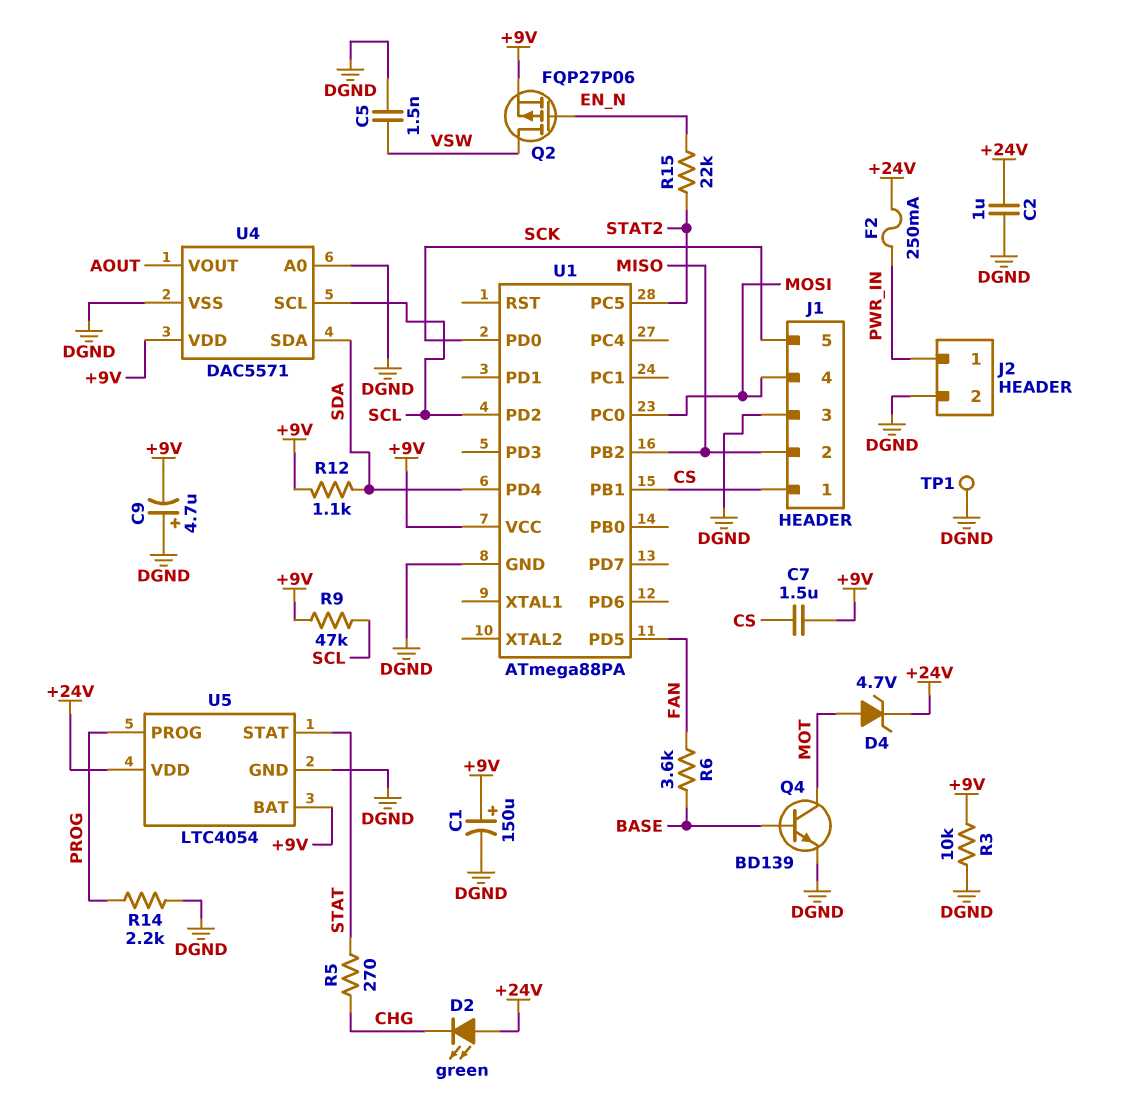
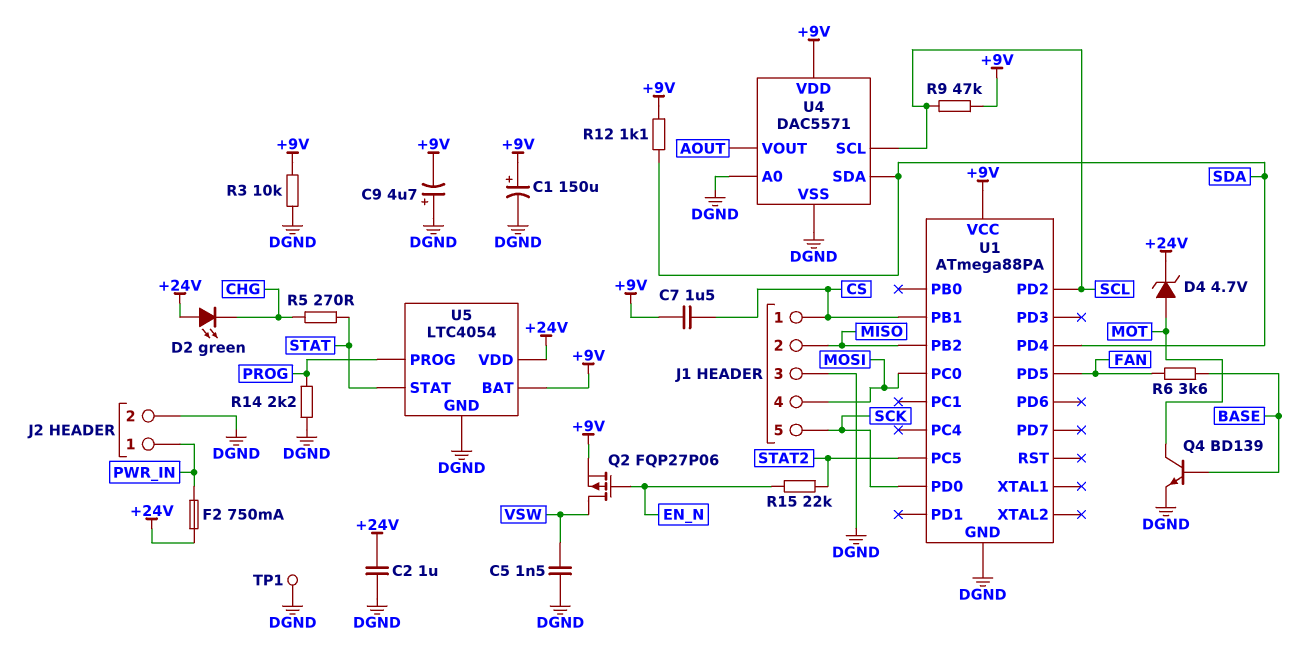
F2: 250mA (+24V, PWR_IN) -> 750mA (+24V, PWR_IN)

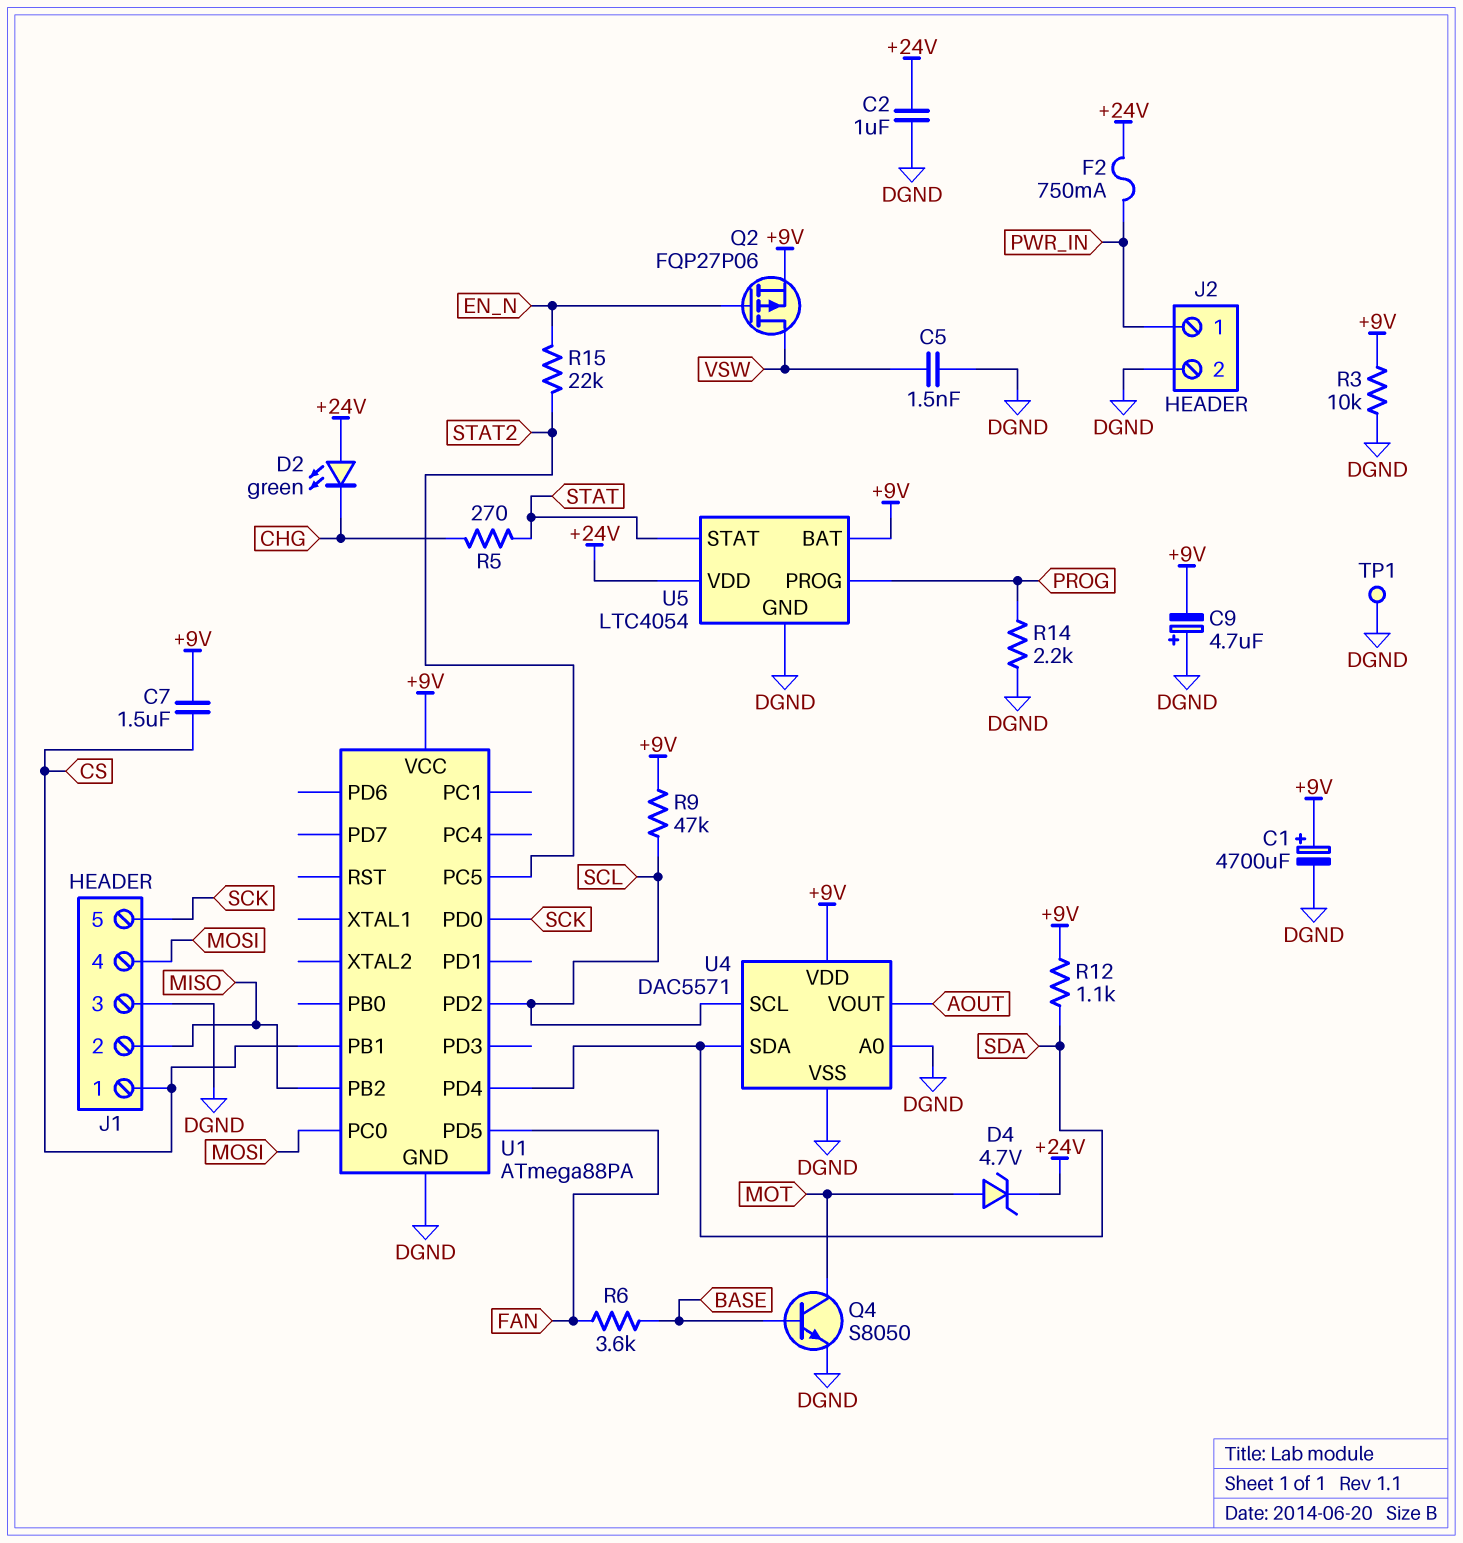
C1: 150uF (plus +9V, minus DGND) -> 4700uF (plus +9V, minus DGND)
Q4: NPN BD139 (B BASE, C MOT, E DGND) -> NPN S8050 (B BASE, C MOT, E DGND)

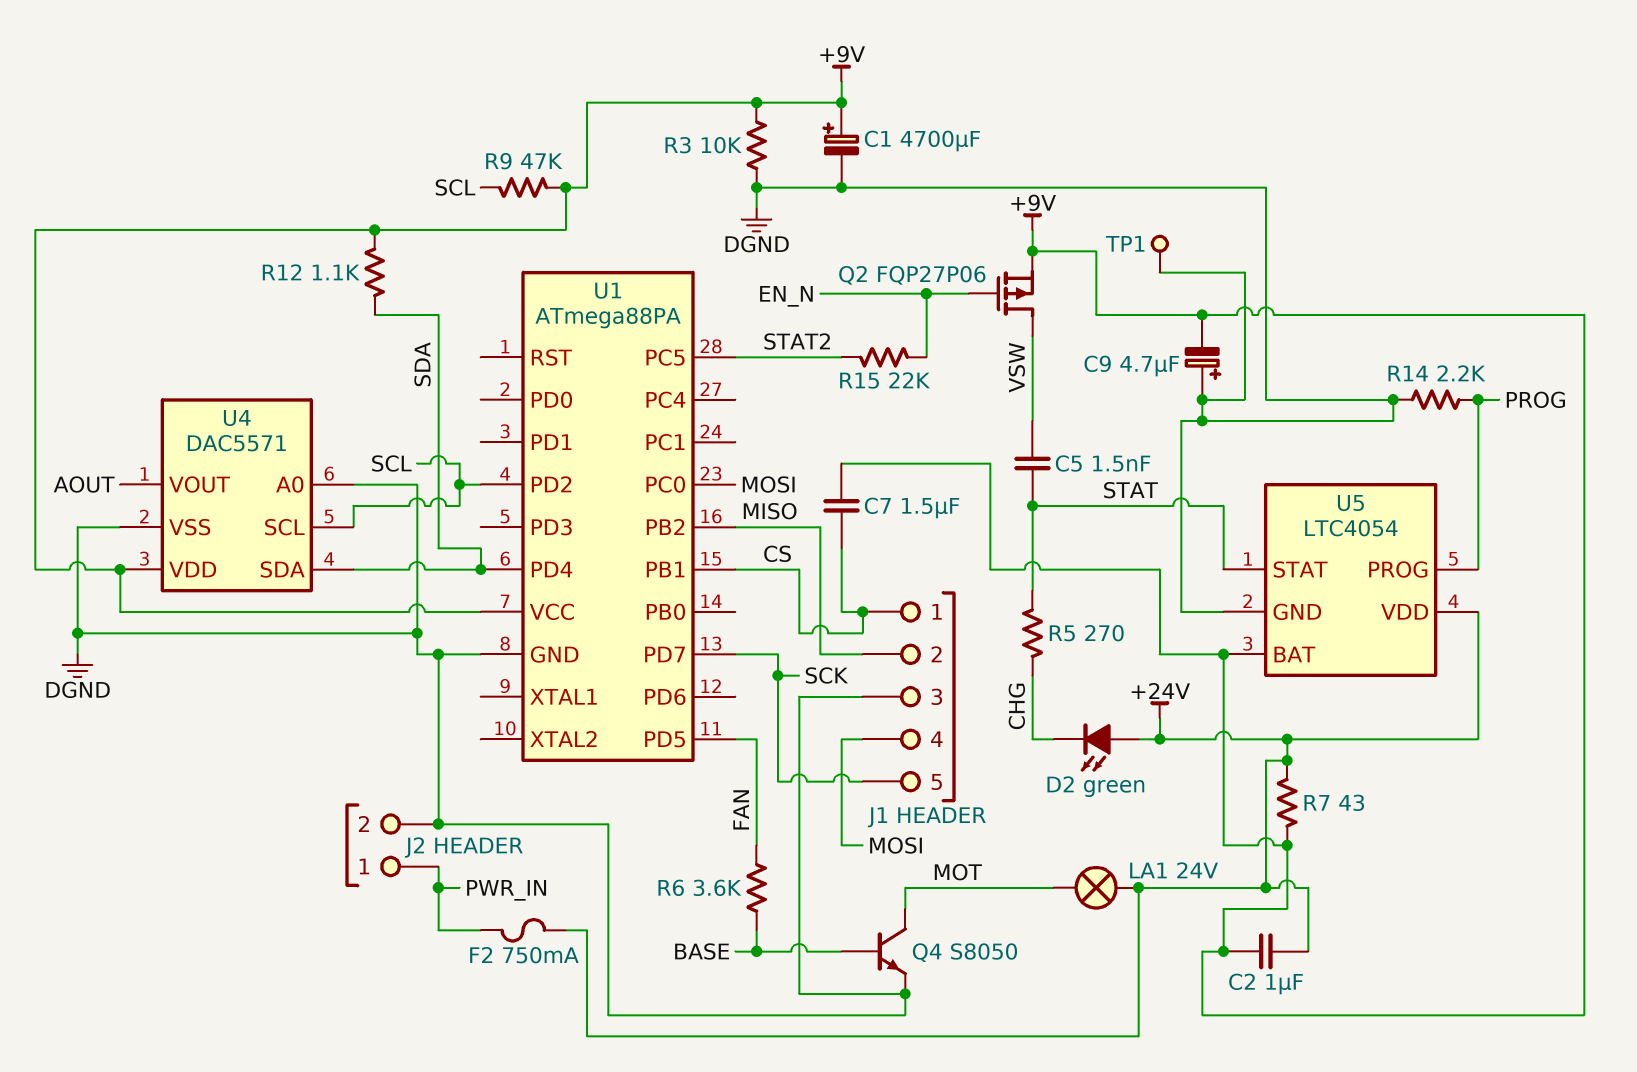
C2: 1uF (+24V, DGND) -> 1uF (+9V, +24V)
C5: 1.5nF (DGND, VSW) -> 1.5nF (STAT, VSW)
D4: zener 4.7V (A MOT, K +24V) -> none
LA1: none -> lamp 24V (+24V, MOT)
R7: none -> 43 (+9V, +24V)
U1 pin PD0: SCK -> none
U1 pin PD7: none -> SCK

